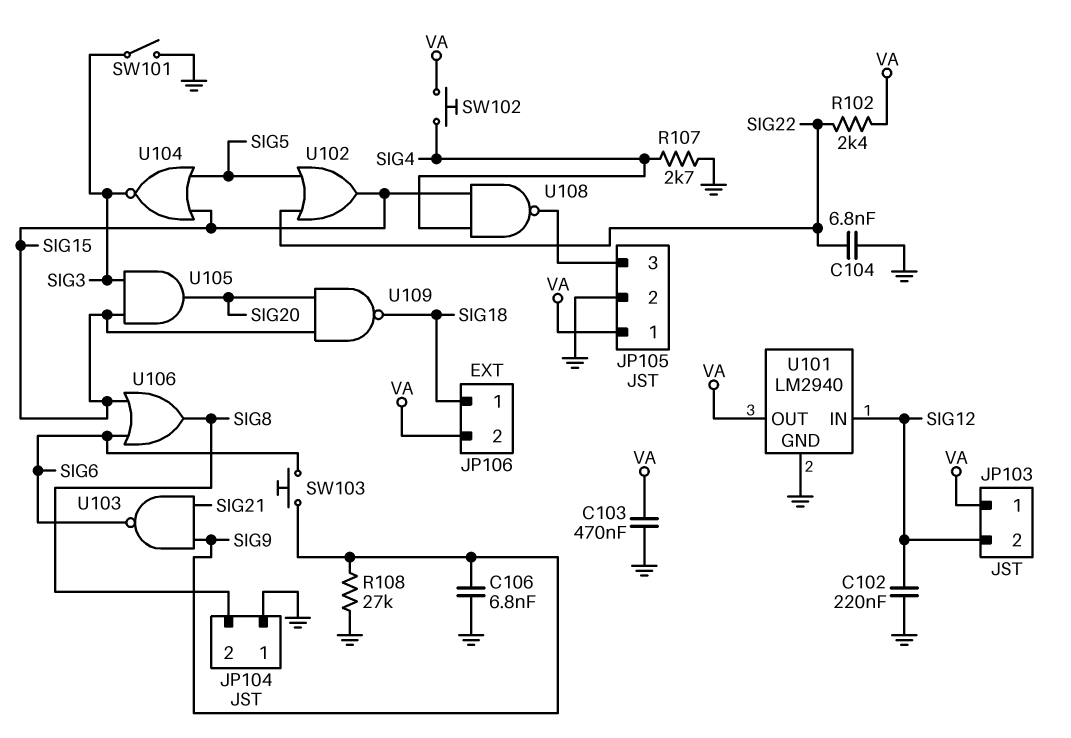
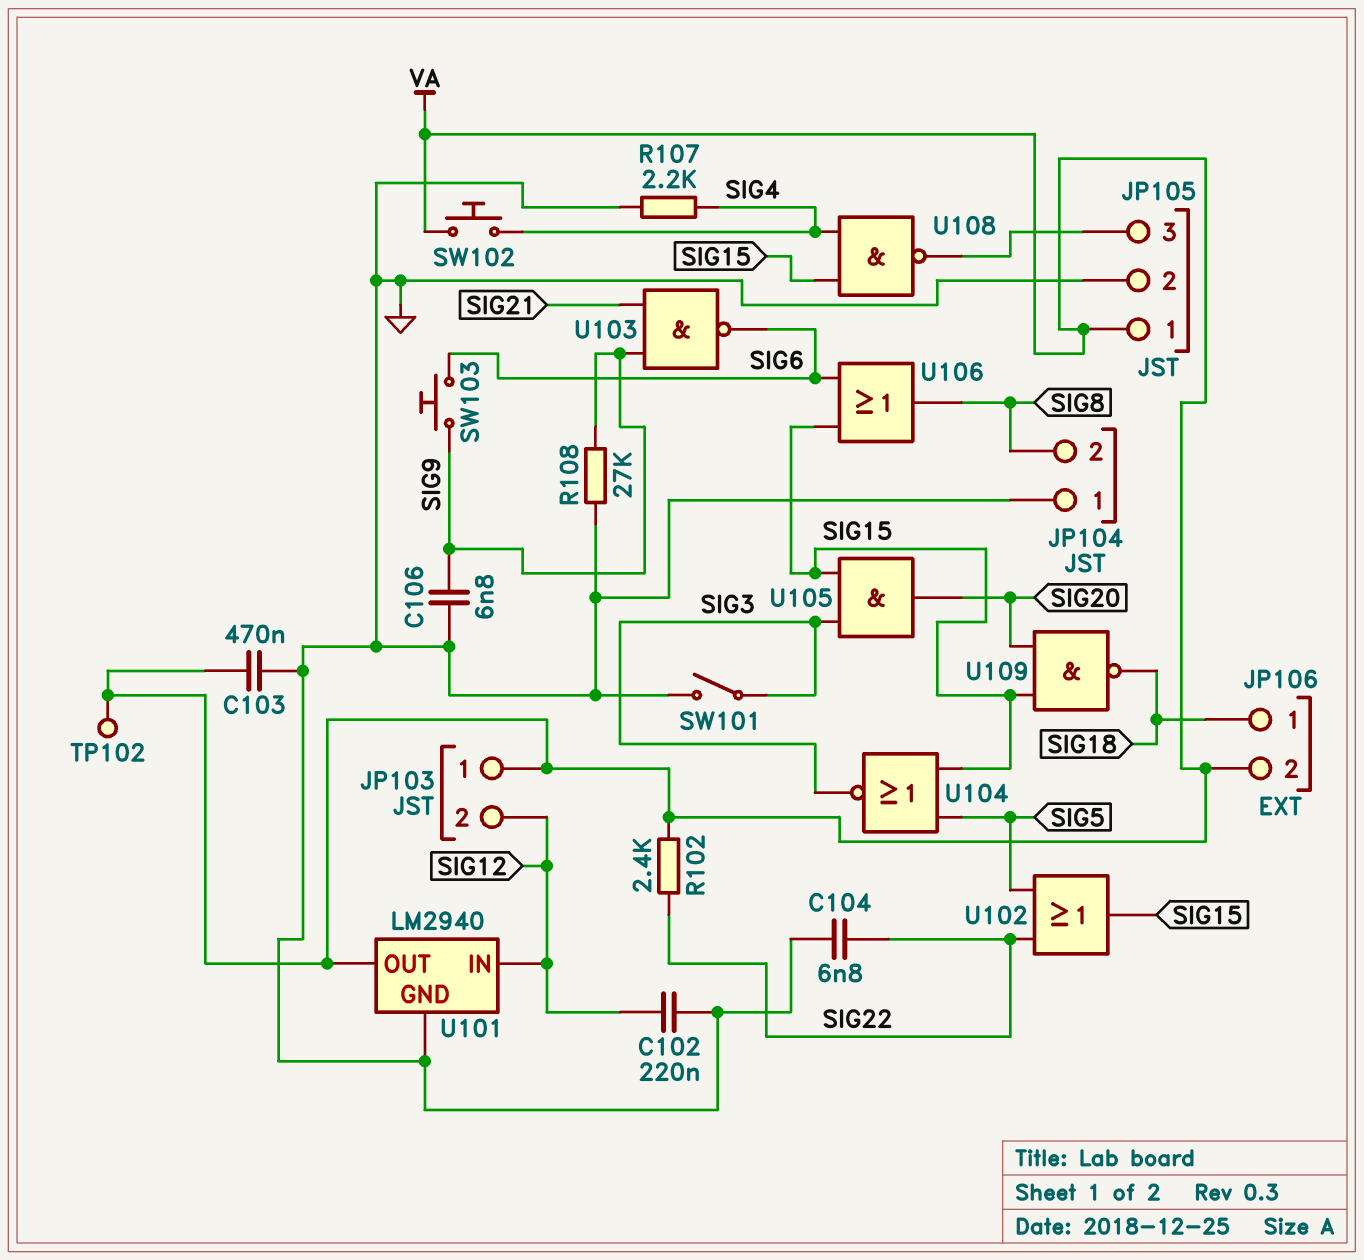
R107: 2.7k (GND, SIG4) -> 2.2k (GND, SIG4)
TP102: none -> test point (VA)

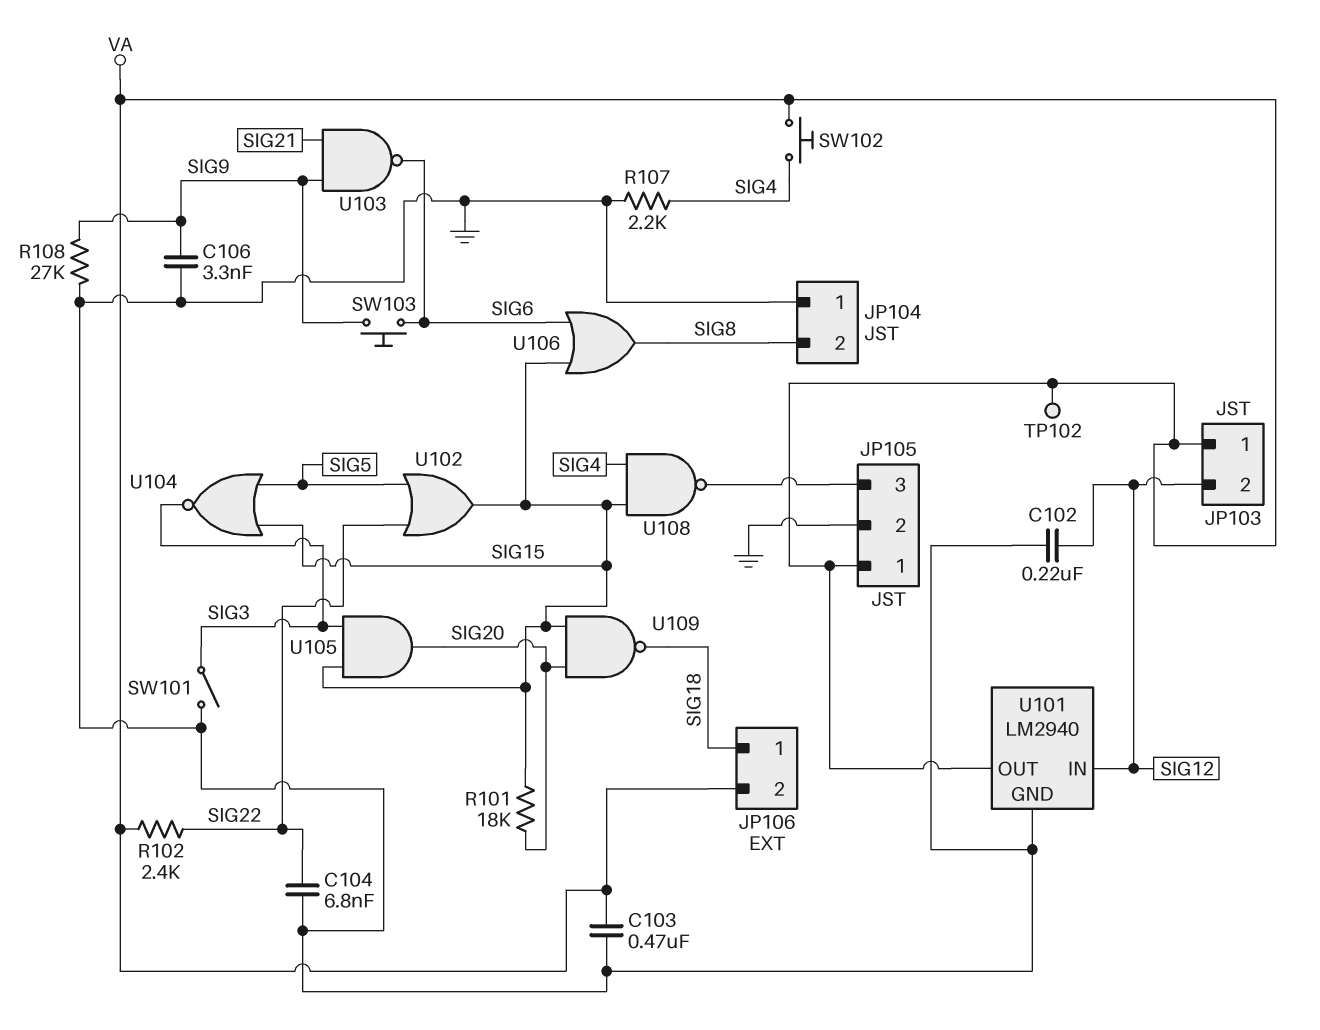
C106: 6.8nF (GND, SIG9) -> 3.3nF (GND, SIG9)
R101: none -> 18k (SIG15, SIG20)

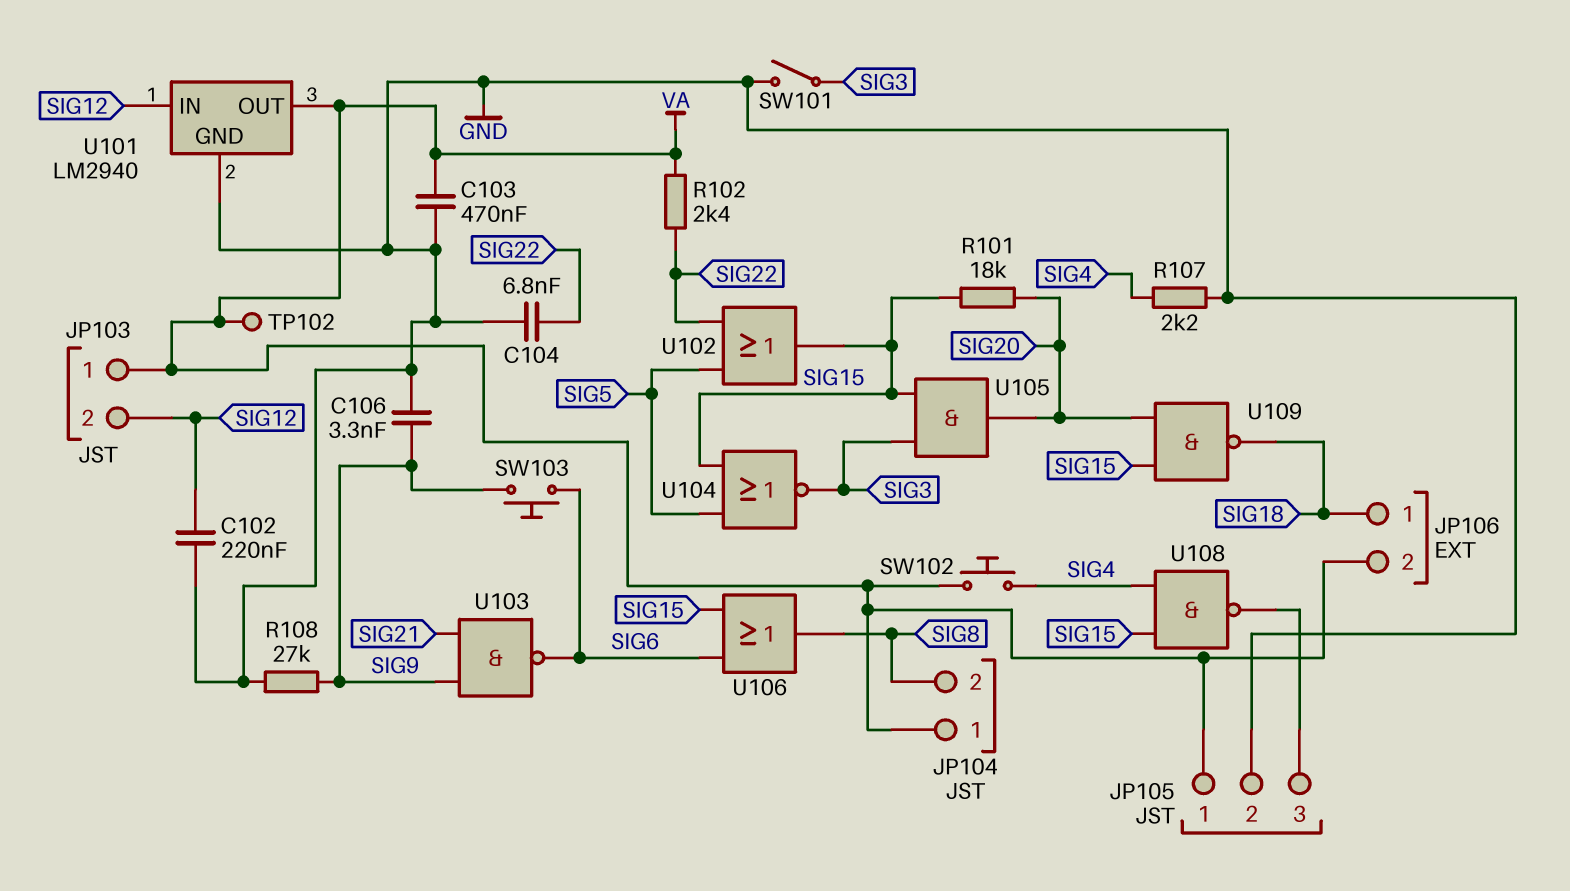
JP104 pin 1: GND -> VA

